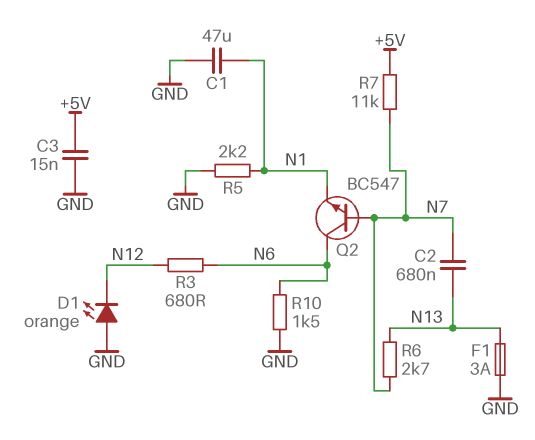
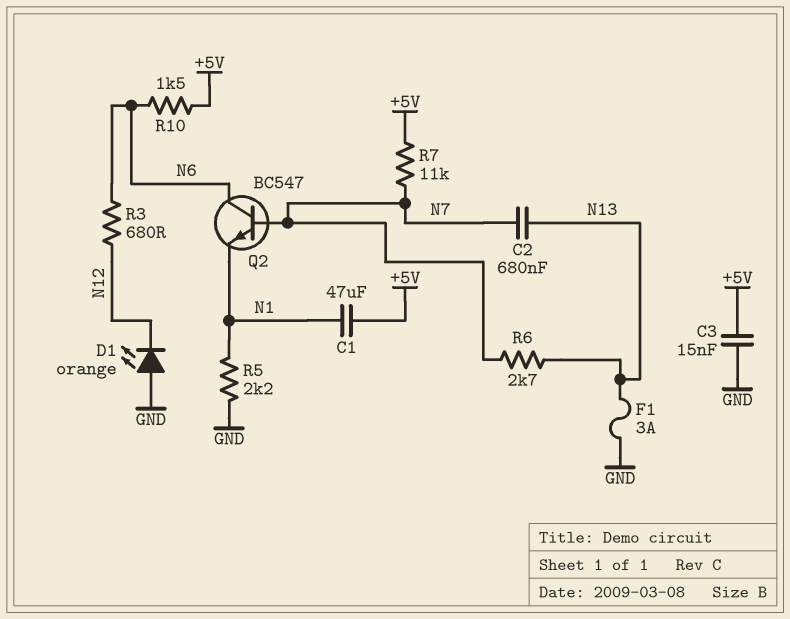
C1: 47uF (GND, N1) -> 47uF (+5V, N1)
R10: 1.5k (GND, N6) -> 1.5k (+5V, N6)

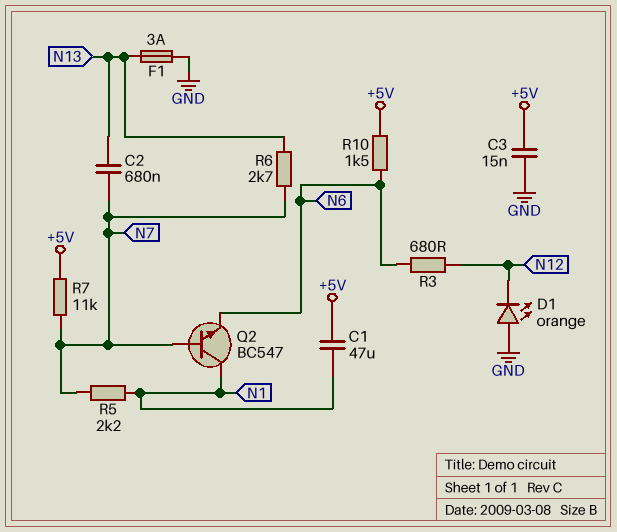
Q2: NPN BC547 (B N7, C N6, E N1) -> NPN BC547 (B N7, C N1, E N6)
R5: 2.2k (GND, N1) -> 2.2k (N1, N7)

